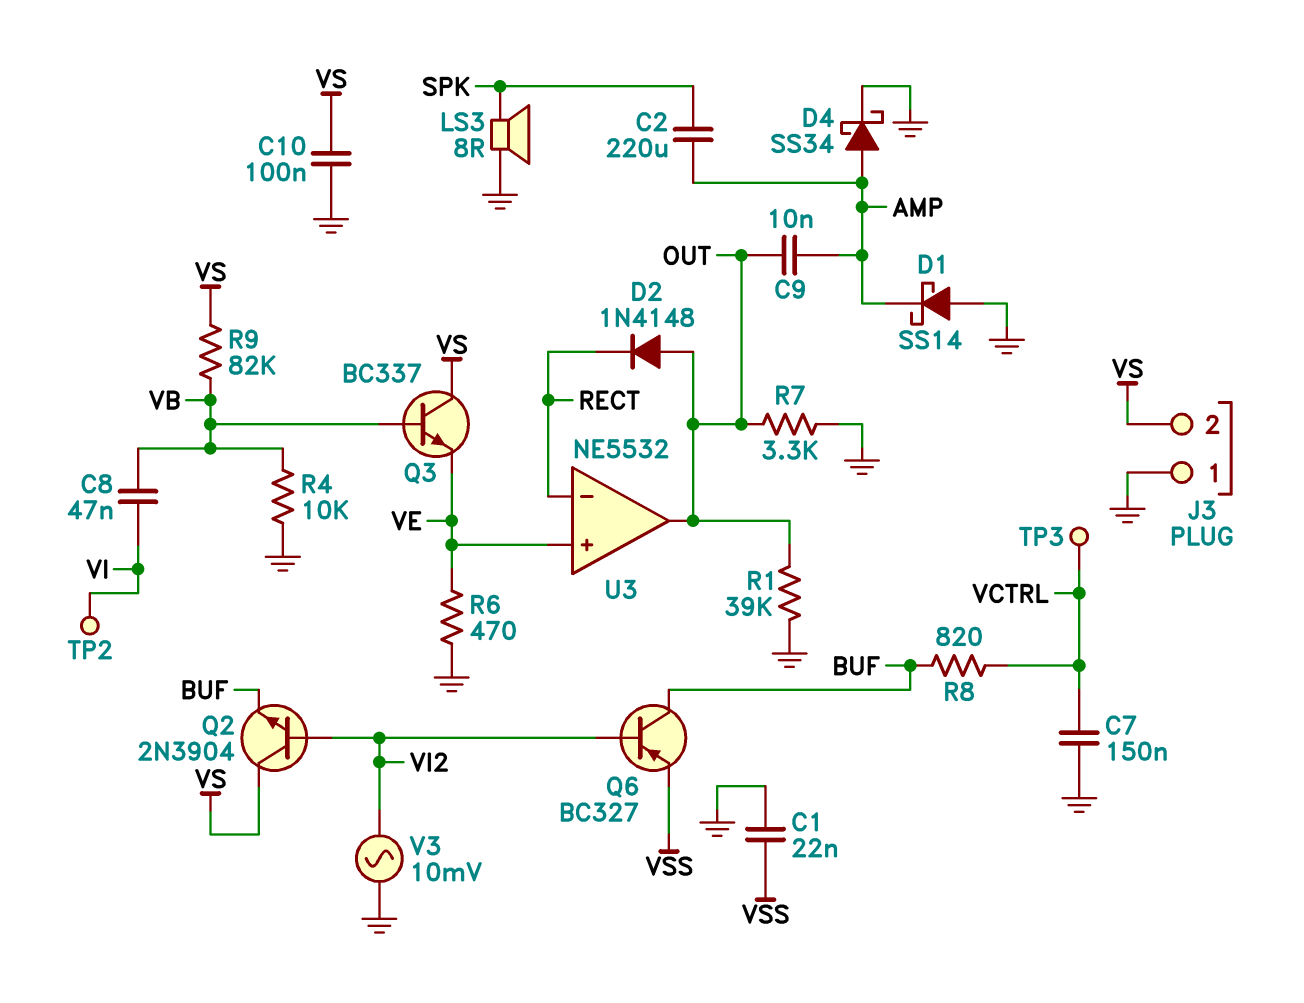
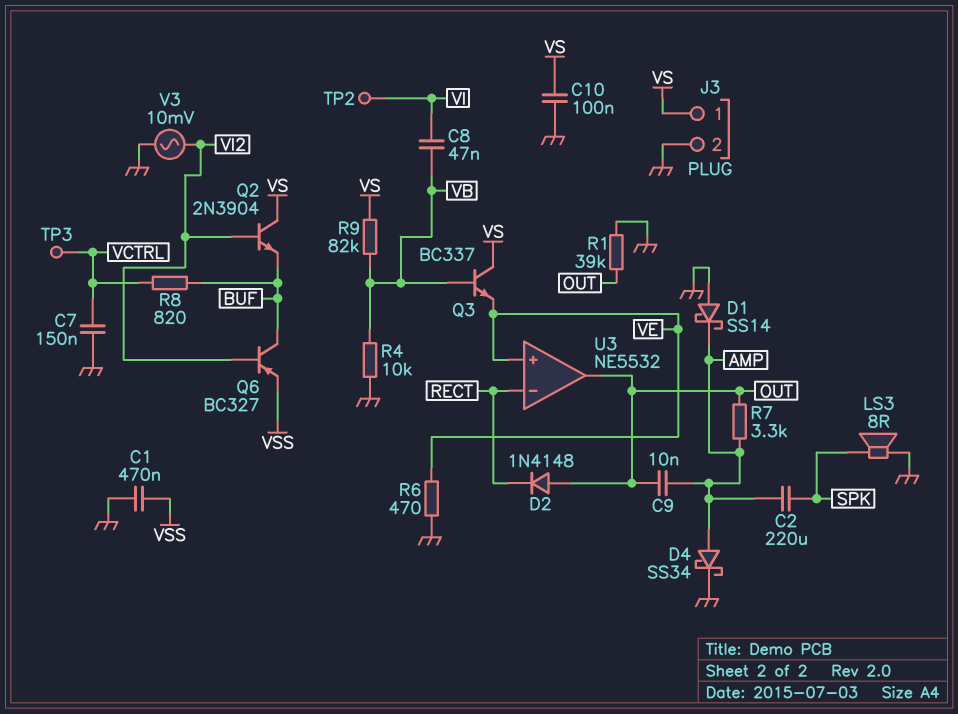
C1: 22nF (GND, VSS) -> 470nF (GND, VSS)
J3 pin 1: GND -> VS
J3 pin 2: VS -> GND
R7: 3.3k (GND, OUT) -> 3.3k (AMP, OUT)

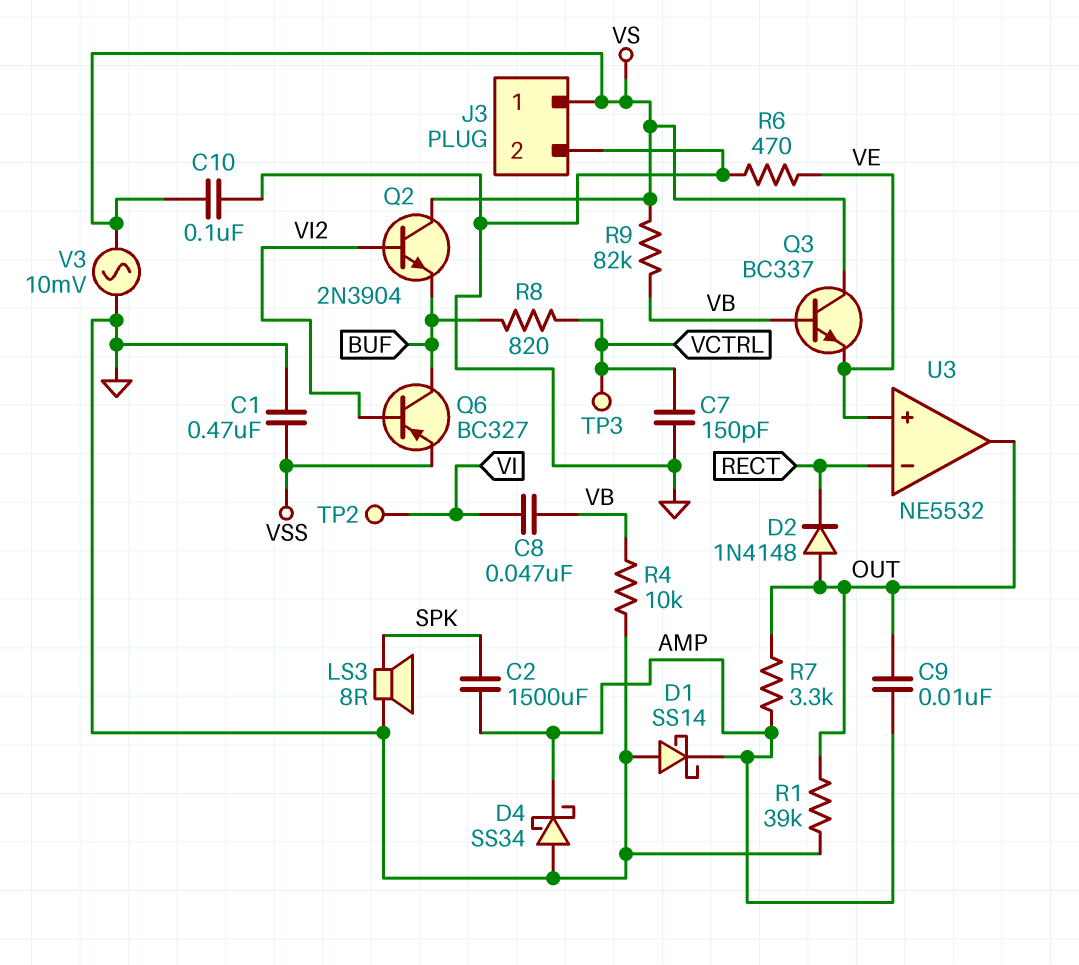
C2: 220uF (AMP, SPK) -> 1500uF (AMP, SPK)
C7: 150nF (GND, VCTRL) -> 150pF (GND, VCTRL)
D4: schottky SS34 (A AMP, K GND) -> schottky SS34 (A GND, K AMP)
V3: AC 10mV (GND, VI2) -> AC 10mV (GND, VS)

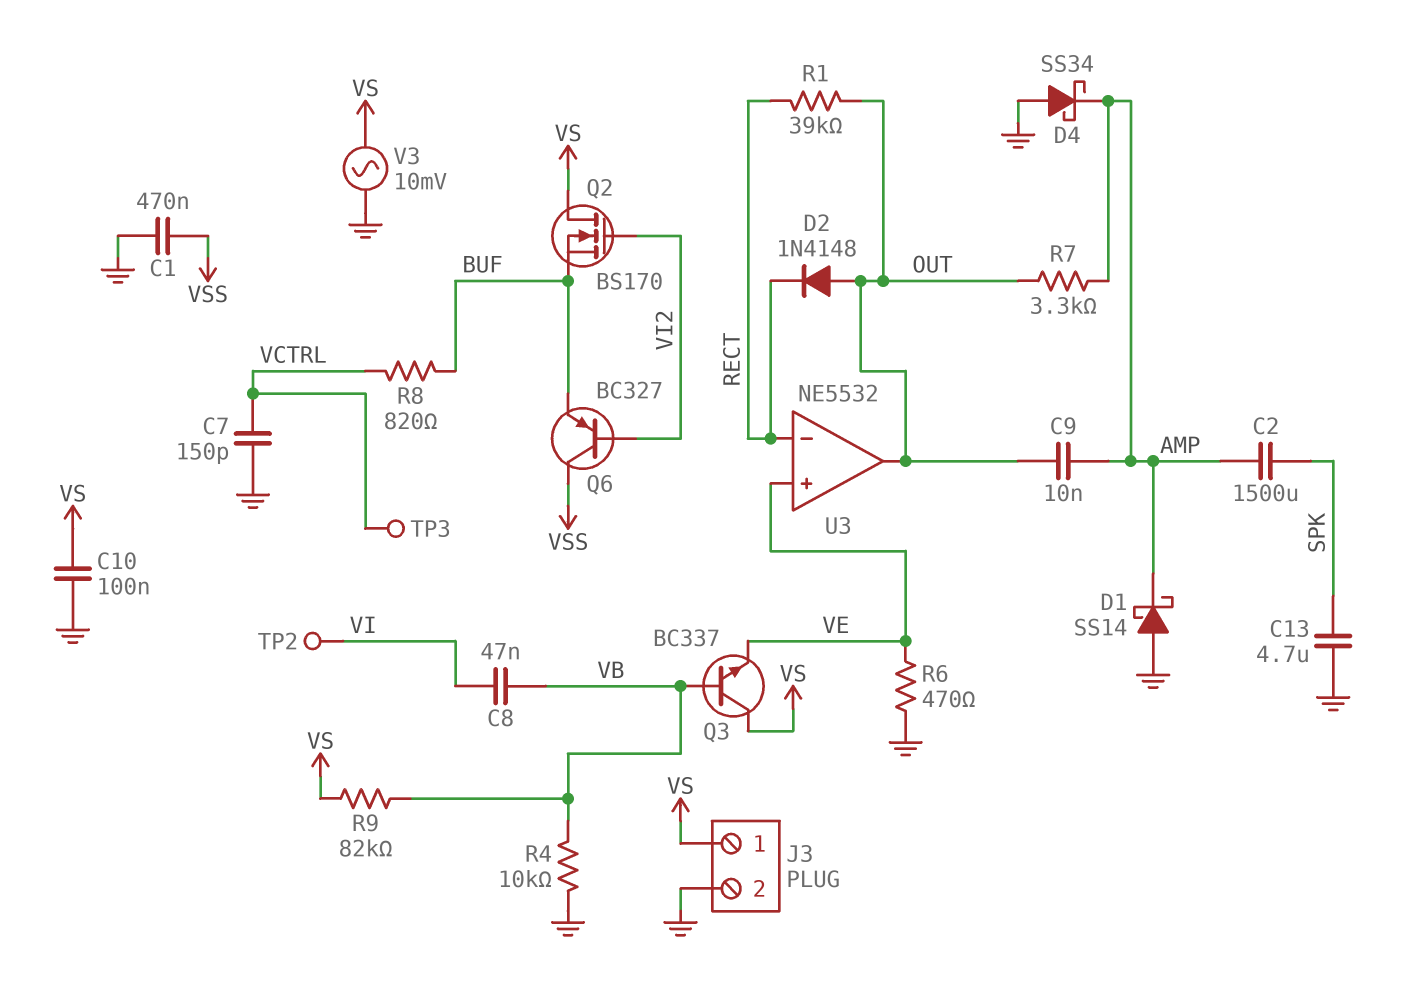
C13: none -> 4.7uF (GND, SPK)
LS3: speaker 8R (GND, SPK) -> none
Q2: NPN 2N3904 (B VI2, C VS, E BUF) -> NMOS BS170 (G VI2, D VS, S BUF)
Q6: PNP BC327 (B VI2, C BUF, E VSS) -> PNP BC327 (B VI2, C VSS, E BUF)
R1: 39k (GND, OUT) -> 39k (OUT, RECT)

